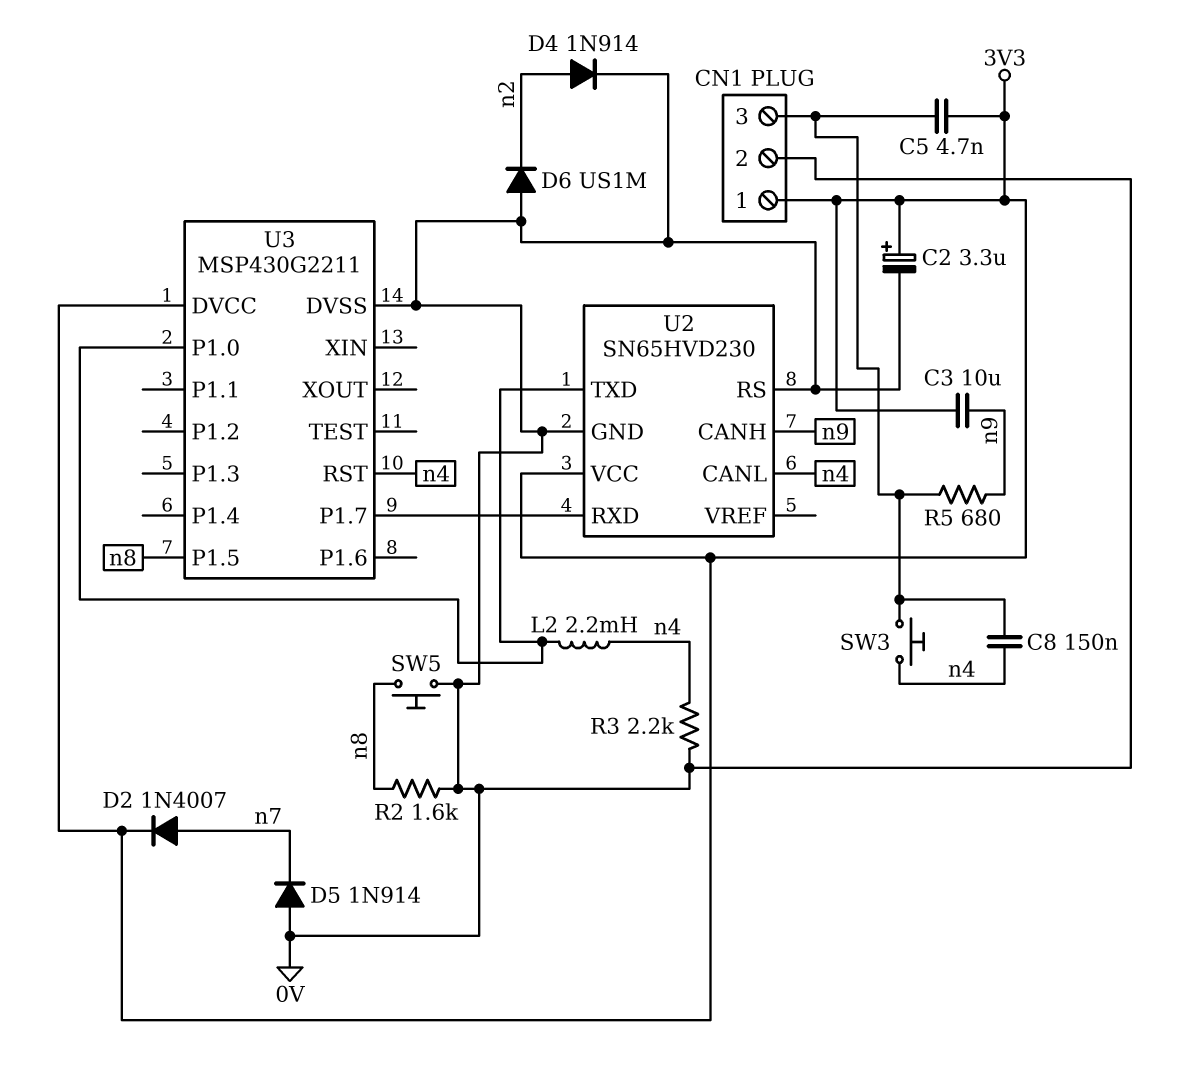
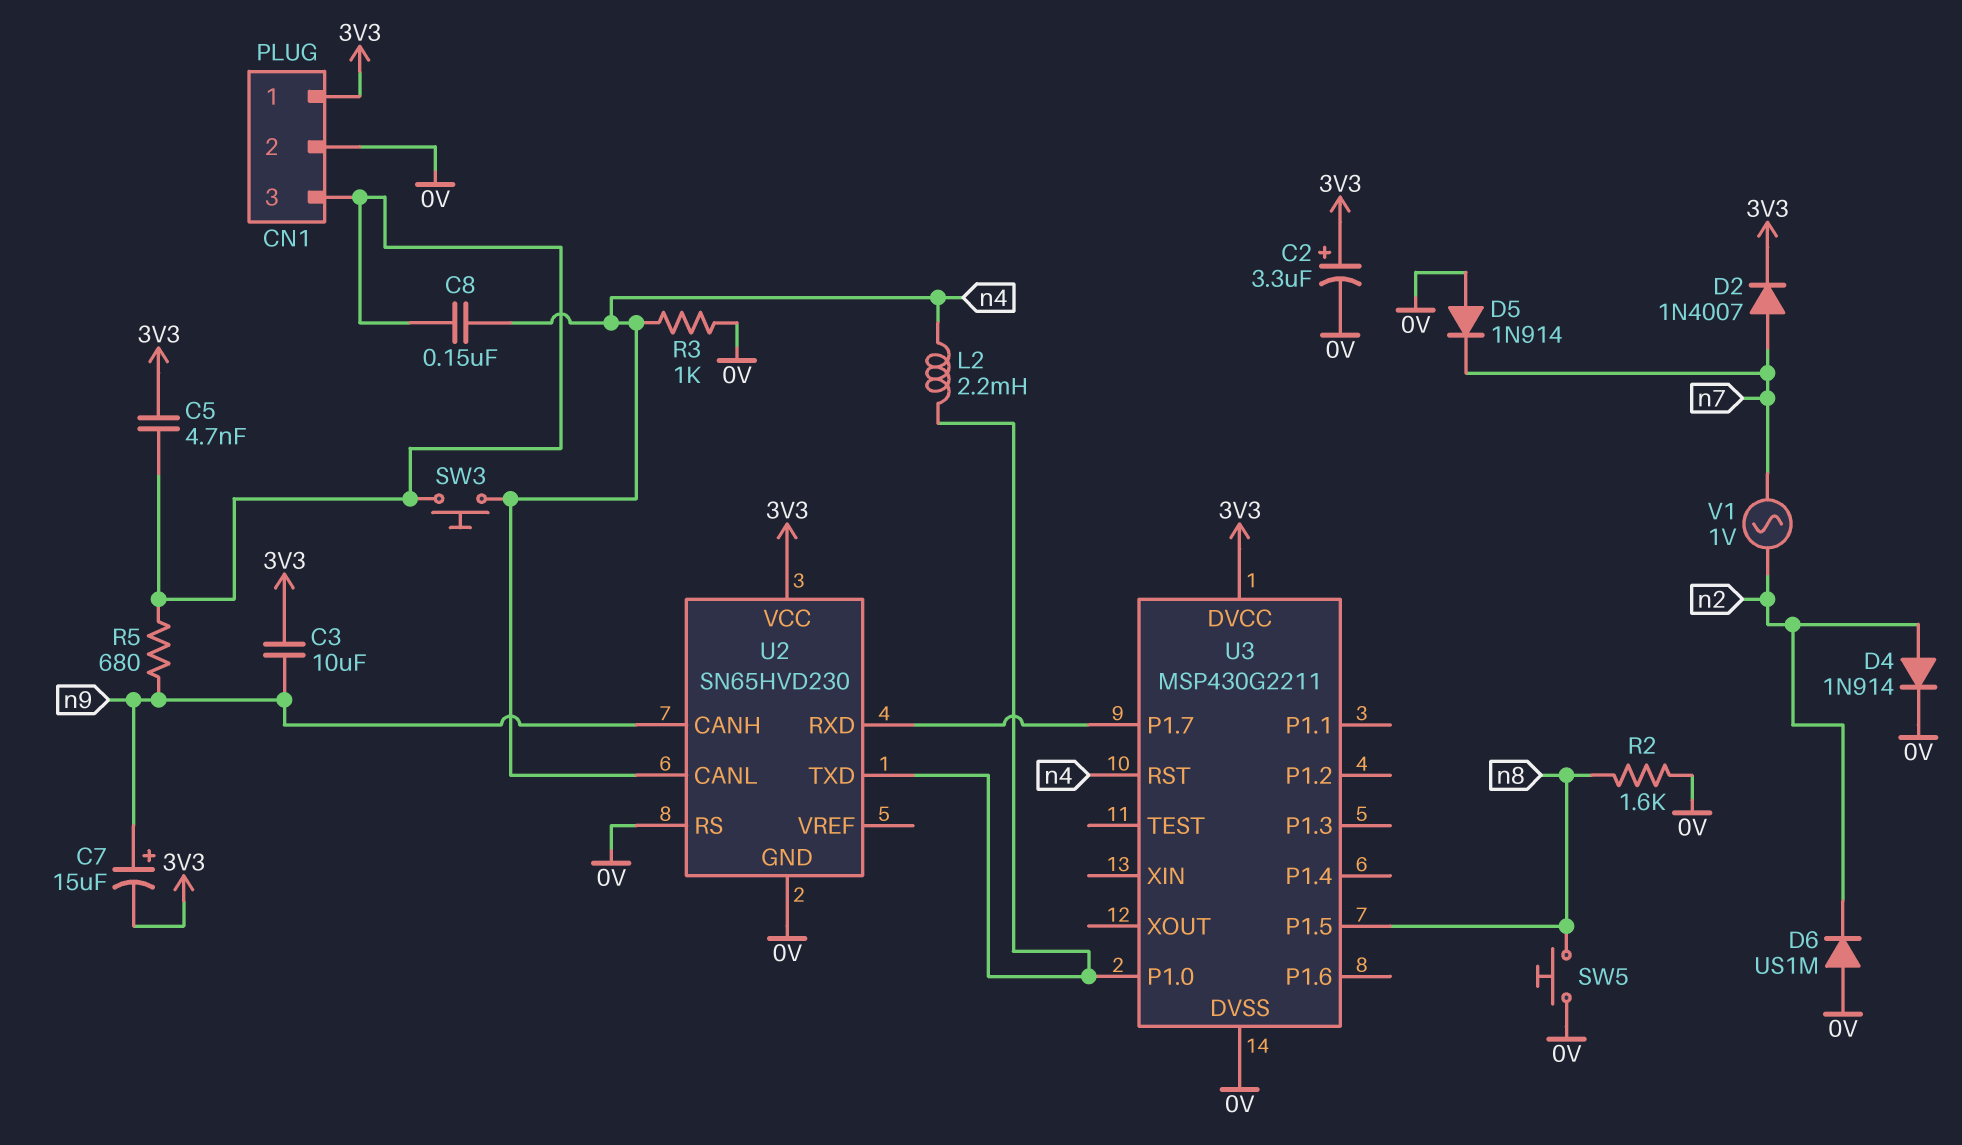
C7: none -> 15uF (plus n9, minus 3V3)
R3: 2.2k (0V, n4) -> 1k (0V, n4)
V1: none -> AC 1V (n2, n7)

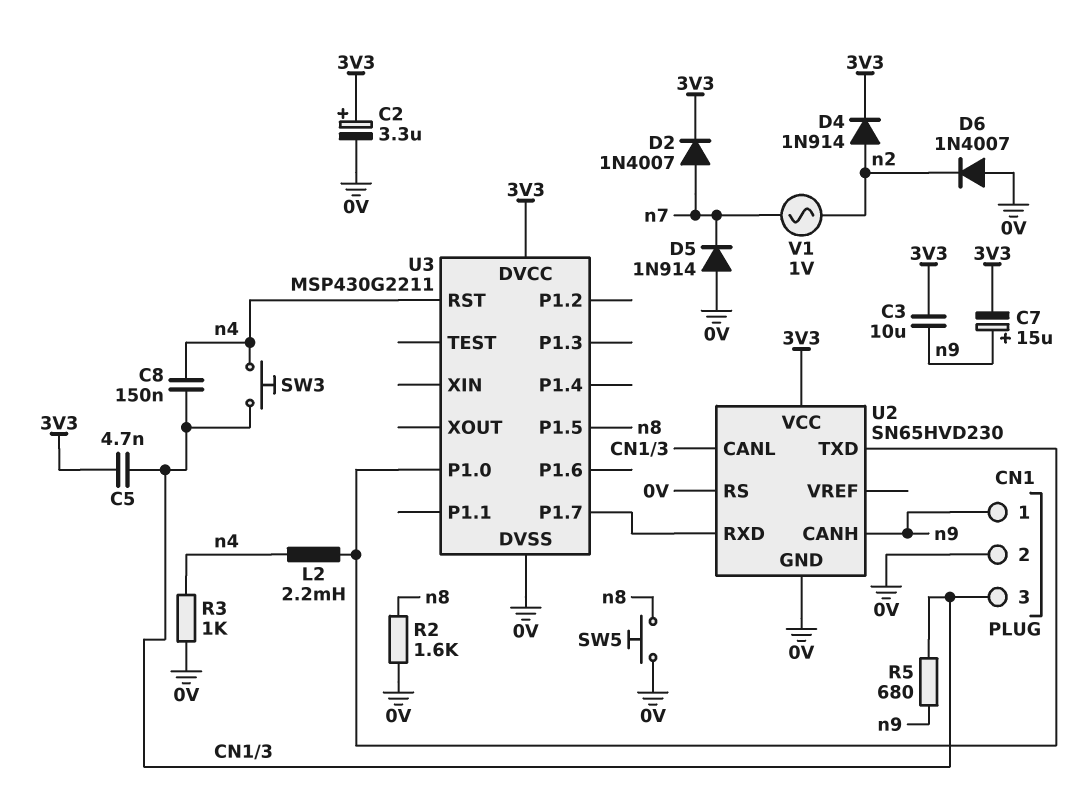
CN1 pin 1: 3V3 -> n9
D4: diode 1N914 (A n2, K 0V) -> diode 1N914 (A n2, K 3V3)
D6: diode US1M (A 0V, K n2) -> diode 1N4007 (A 0V, K n2)
U2 pin CANL: n4 -> CN1/3

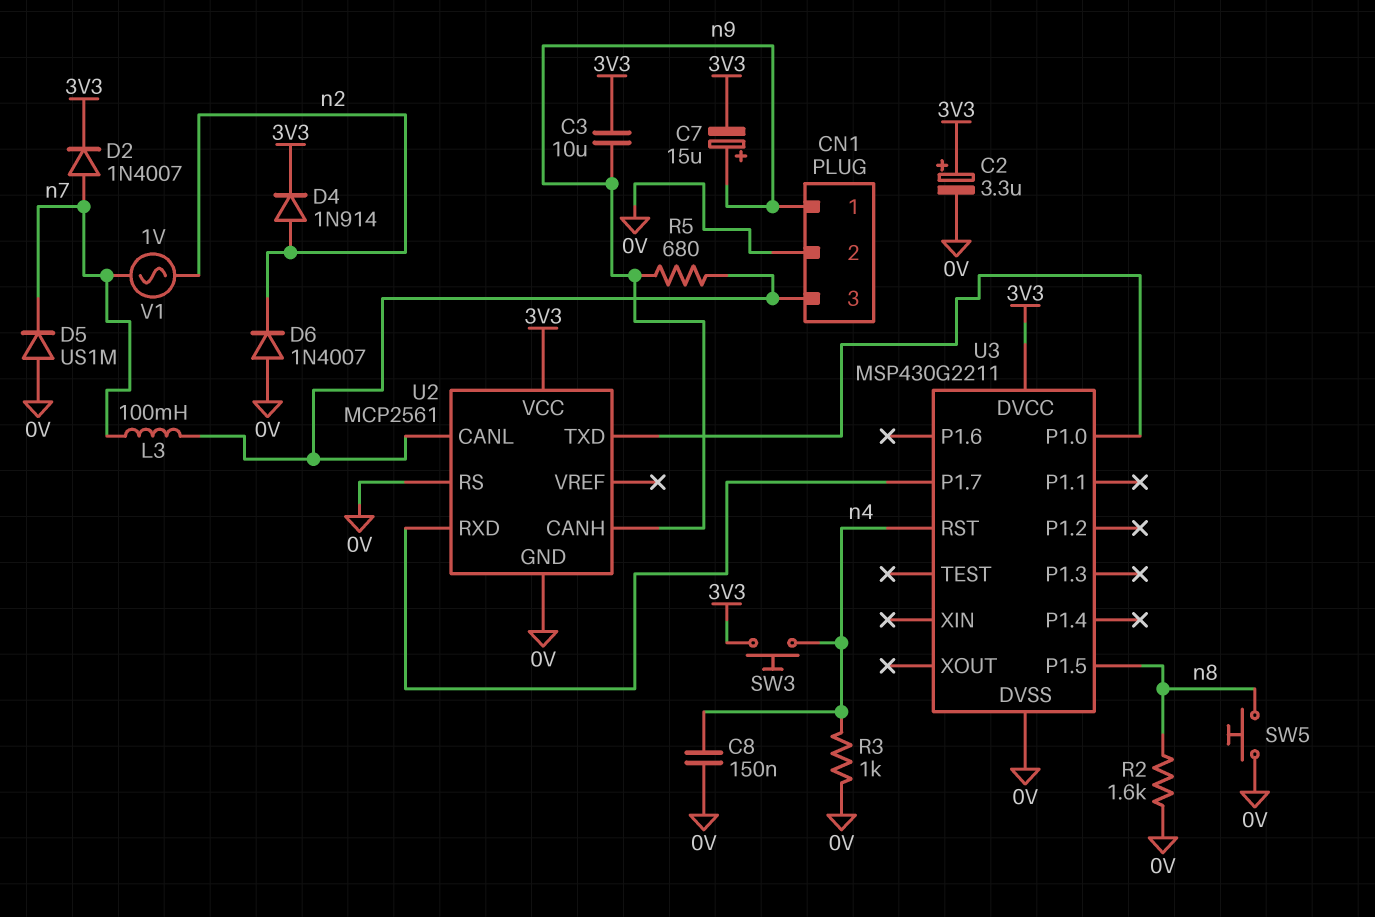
C5: 4.7nF (3V3, CN1/3) -> none
C8: 150nF (CN1/3, n4) -> 150nF (0V, n4)
D5: diode 1N914 (A 0V, K n7) -> diode US1M (A 0V, K n7)
L2: 2.2mH (U2/TXD, n4) -> none
L3: none -> 100mH (CN1/3, n7)
SW3: button (CN1/3, n4) -> button (3V3, n4)
U2: SN65HVD230 -> MCP2561

